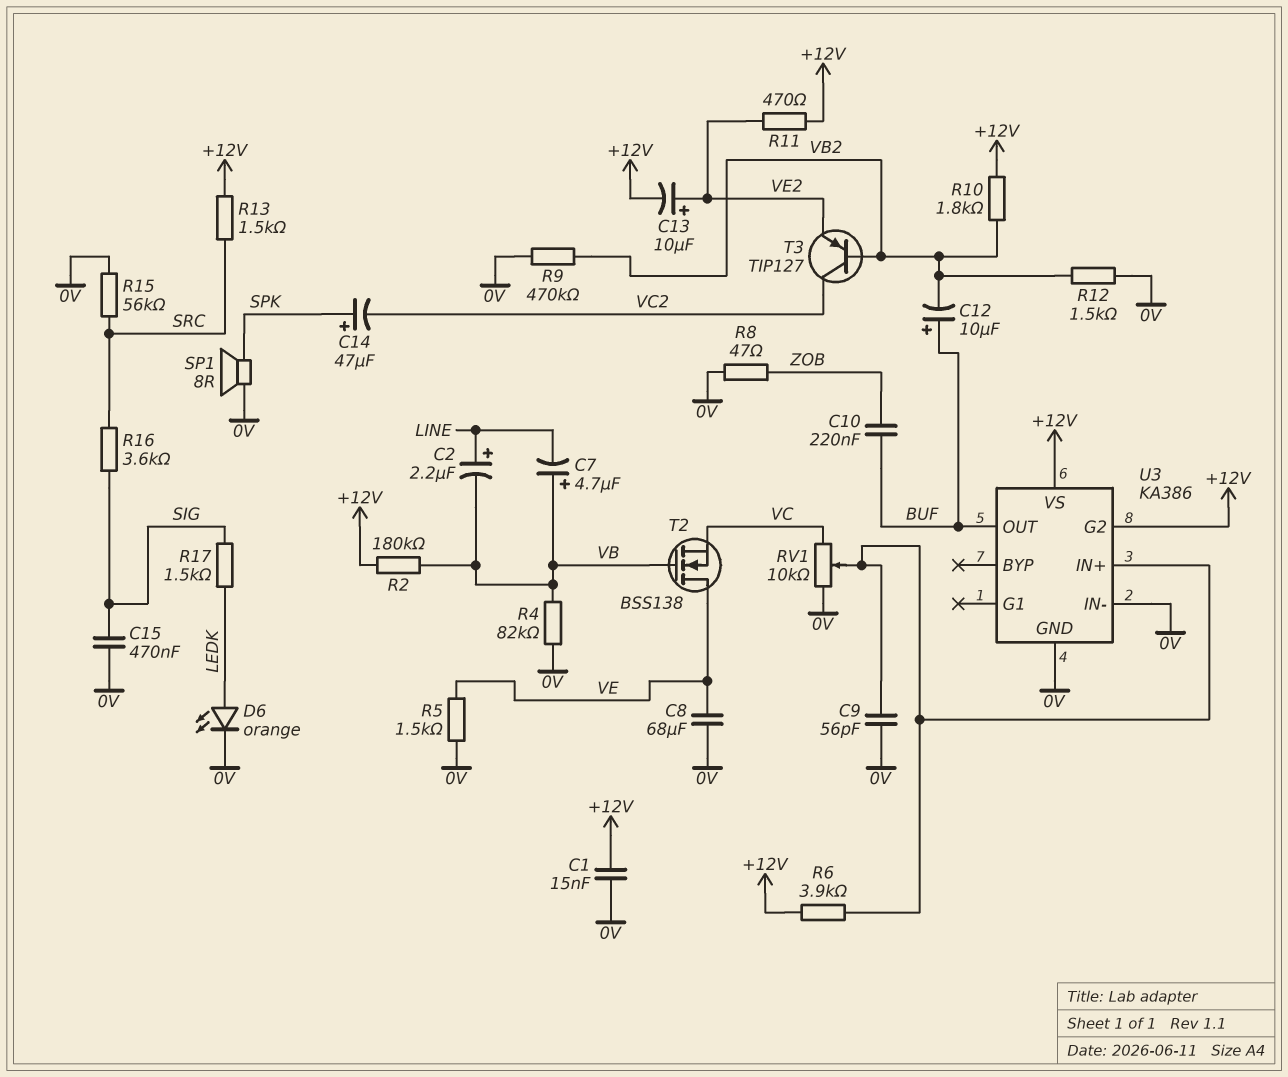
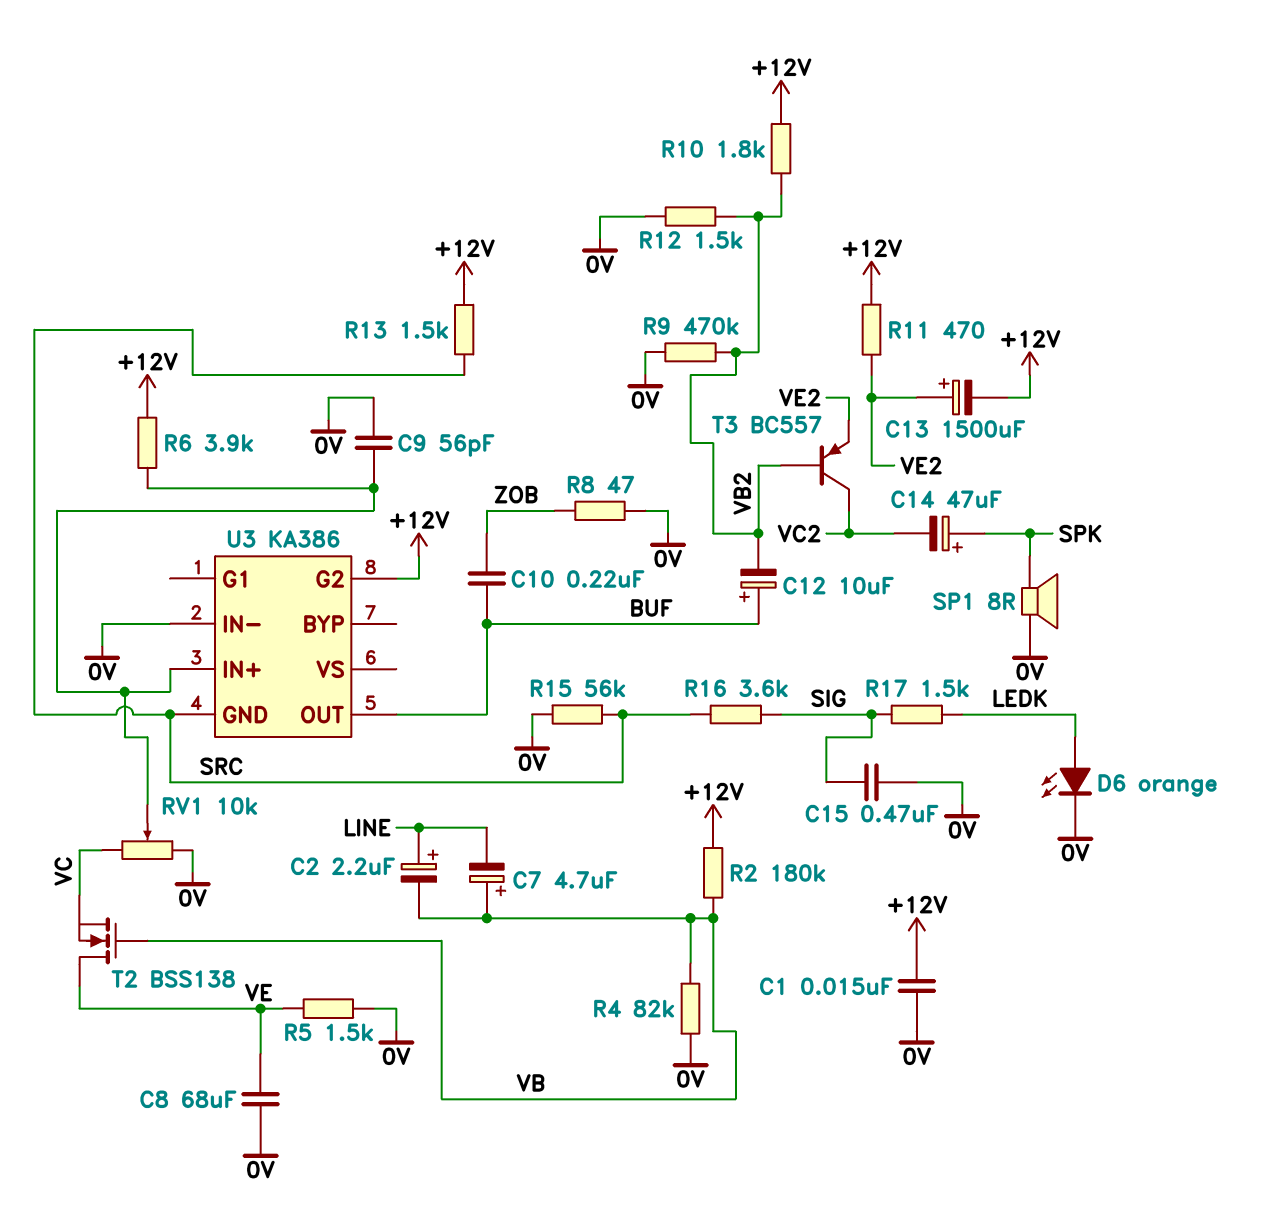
C13: 10uF (plus VE2, minus +12V) -> 1500uF (plus VE2, minus +12V)
T3: PNP TIP127 (B VB2, C VC2, E VE2) -> PNP BC557 (B VB2, C VC2, E VE2)
U3 pin GND: 0V -> SRC
U3 pin VS: +12V -> none

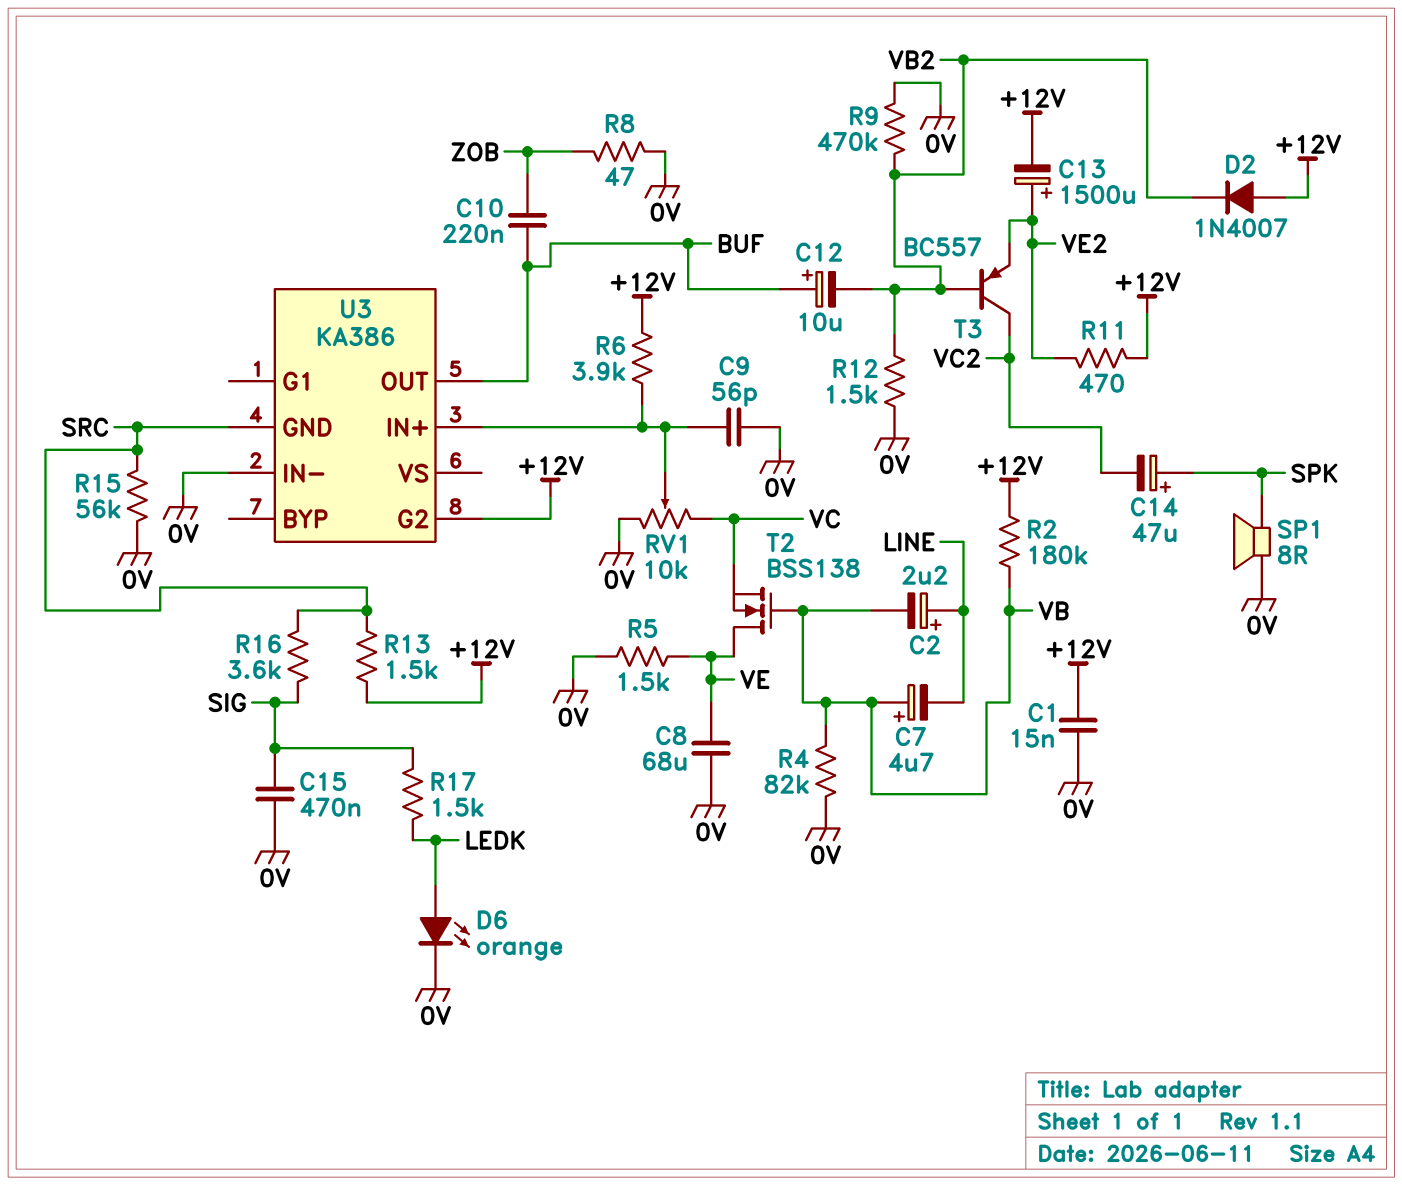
D2: none -> diode 1N4007 (A +12V, K VB2)
R10: 1.8k (+12V, VB2) -> none

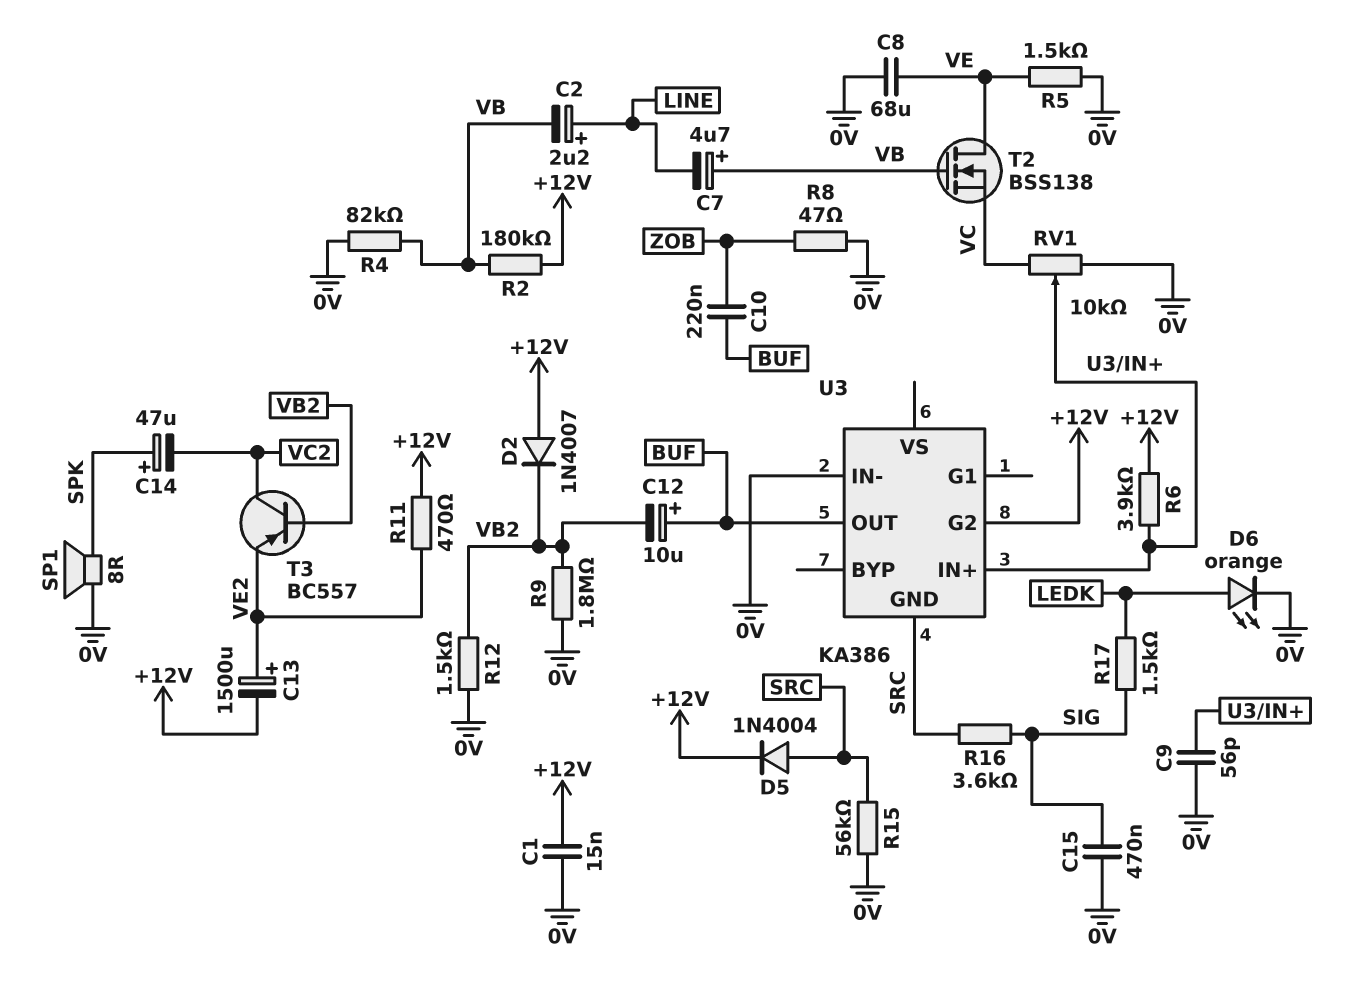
D5: none -> diode 1N4004 (A SRC, K +12V)
R9: 470k (0V, VB2) -> 1.8M (0V, VB2)
R13: 1.5k (+12V, SRC) -> none

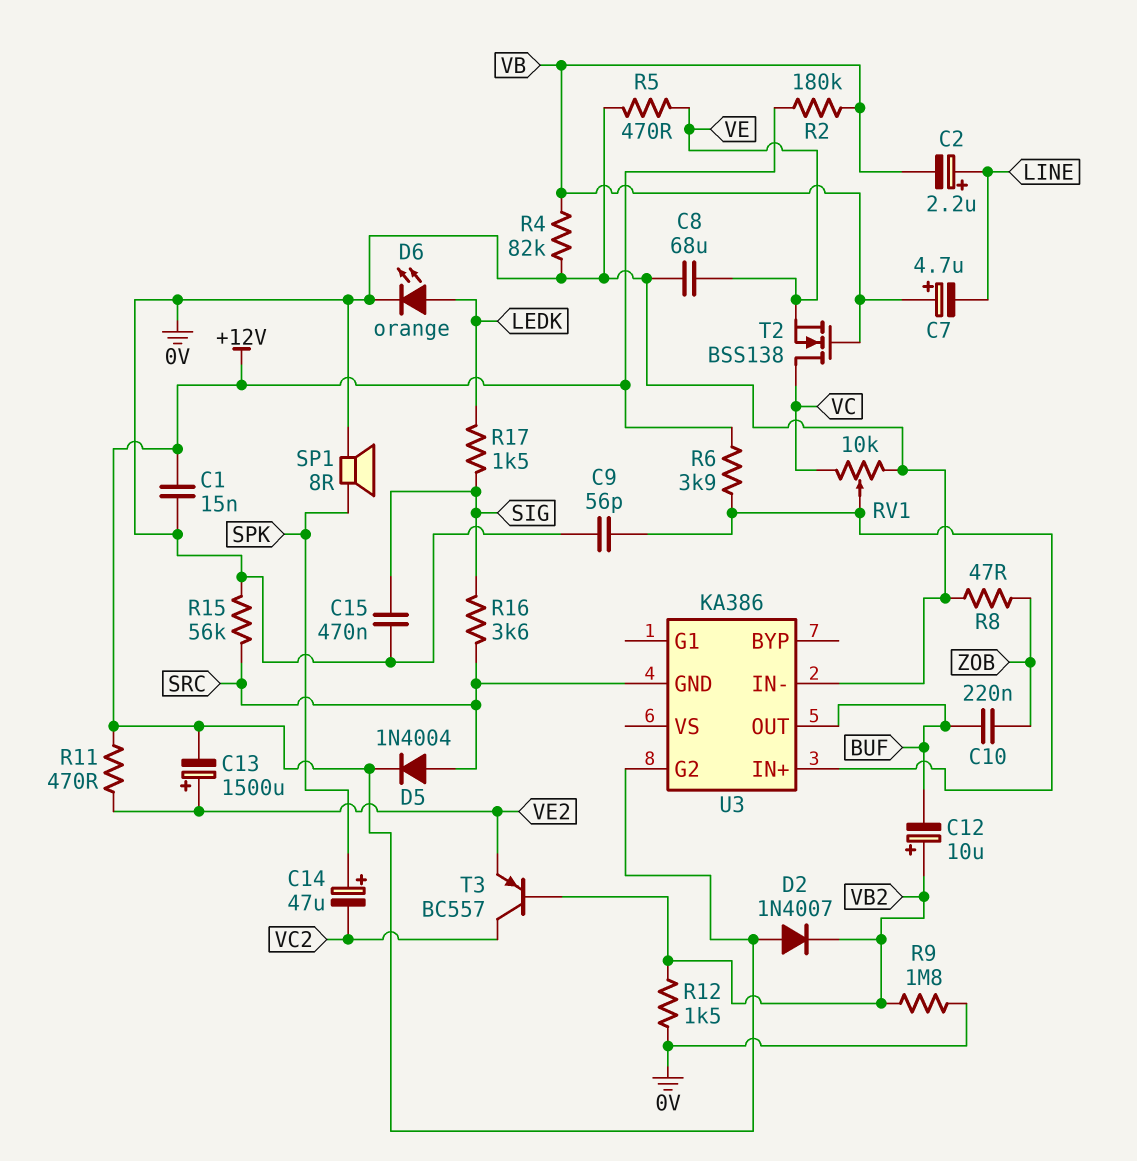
C12: 10uF (plus BUF, minus VB2) -> 10uF (plus VB2, minus BUF)
R5: 1.5k (0V, VE) -> 470 (0V, VE)
T2: NMOS BSS138 (G VB, D VE, S VC) -> NMOS BSS138 (G VB, D VC, S VE)

